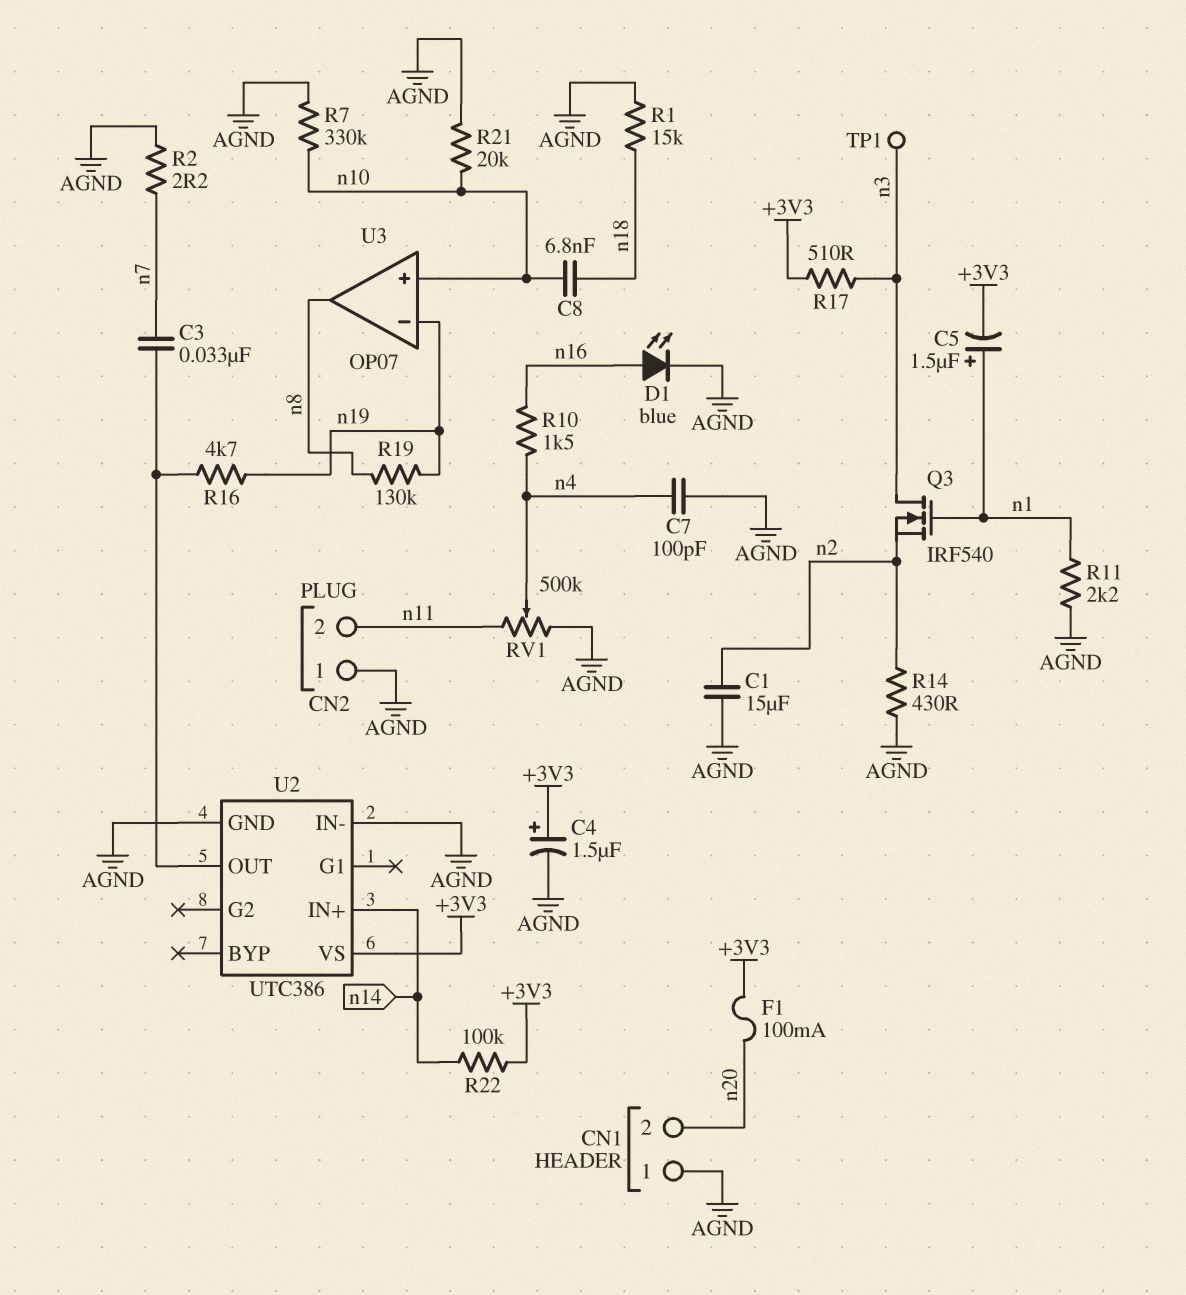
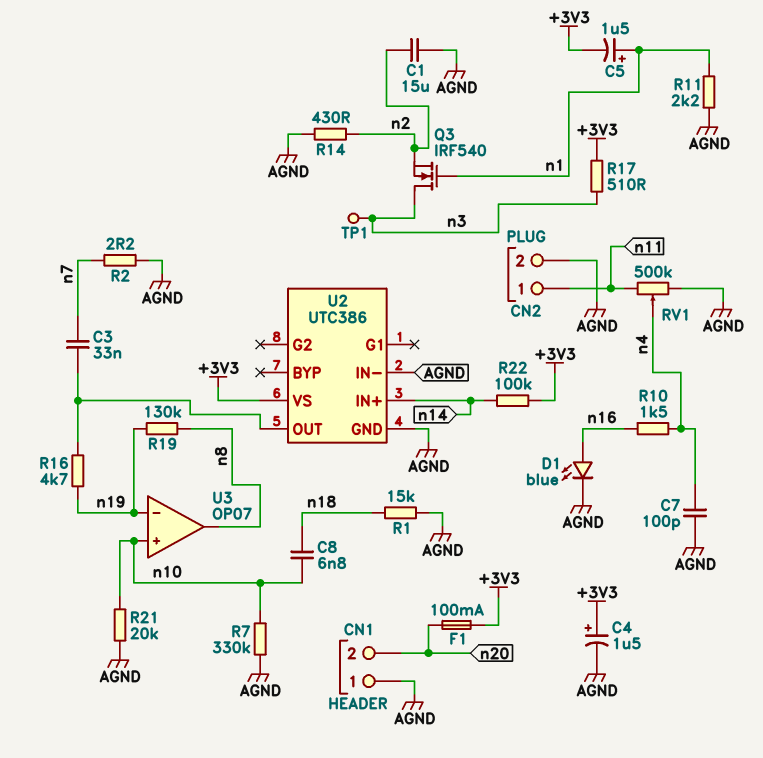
CN2 pin 1: AGND -> n11
CN2 pin 2: n11 -> AGND

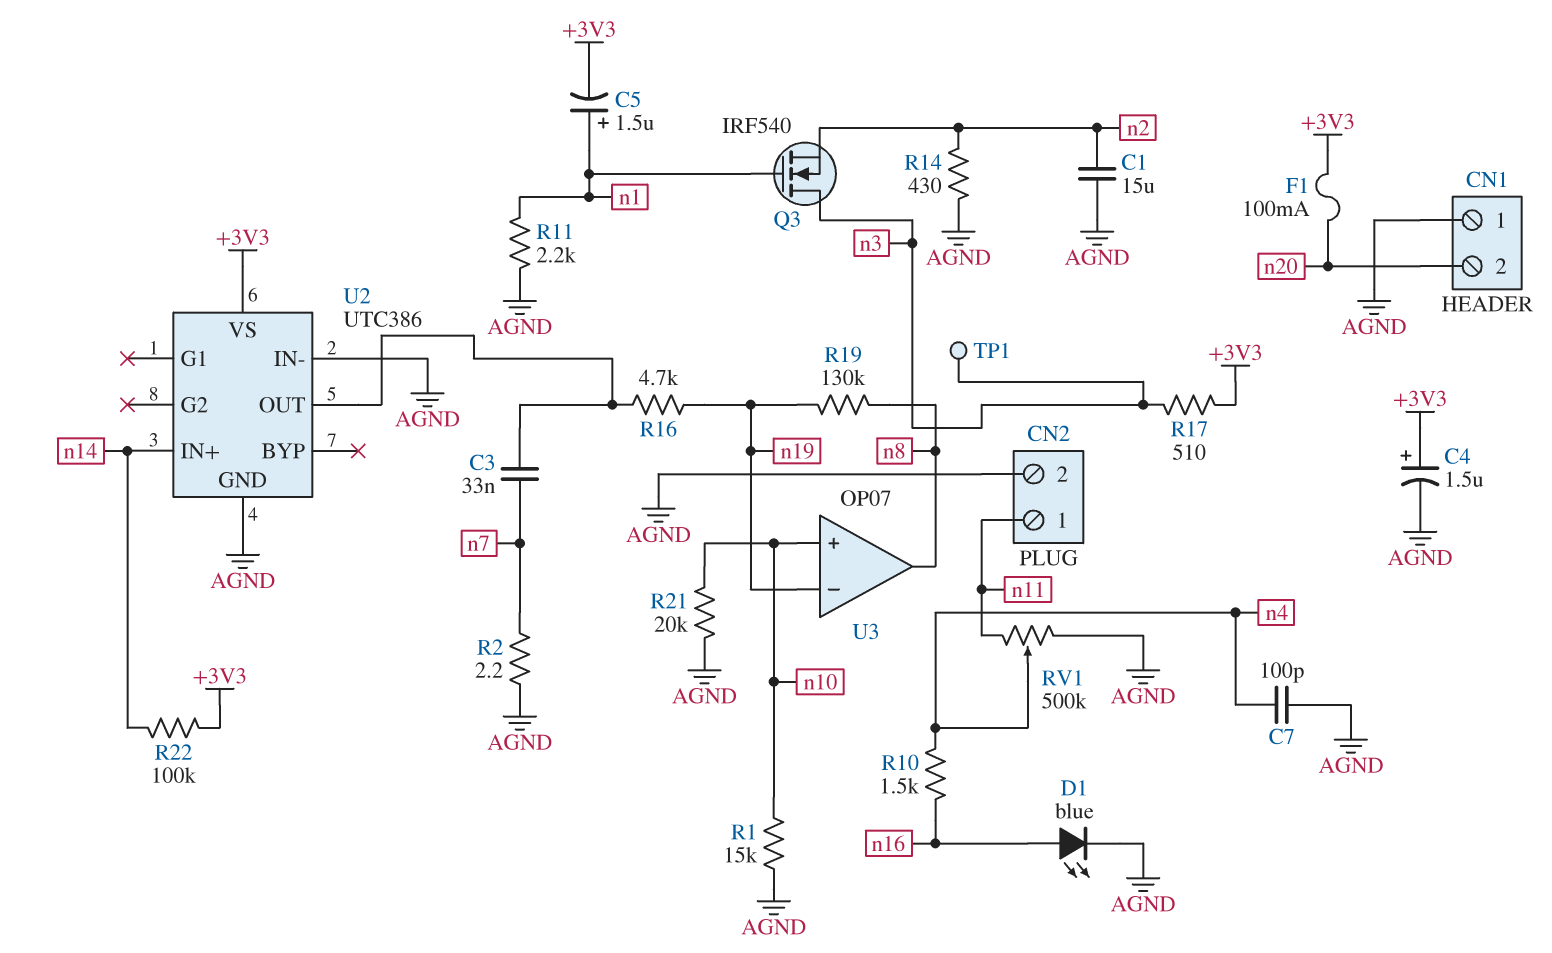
C8: 6.8nF (n10, n18) -> none
R1: 15k (AGND, n18) -> 15k (AGND, n10)
R7: 330k (AGND, n10) -> none

